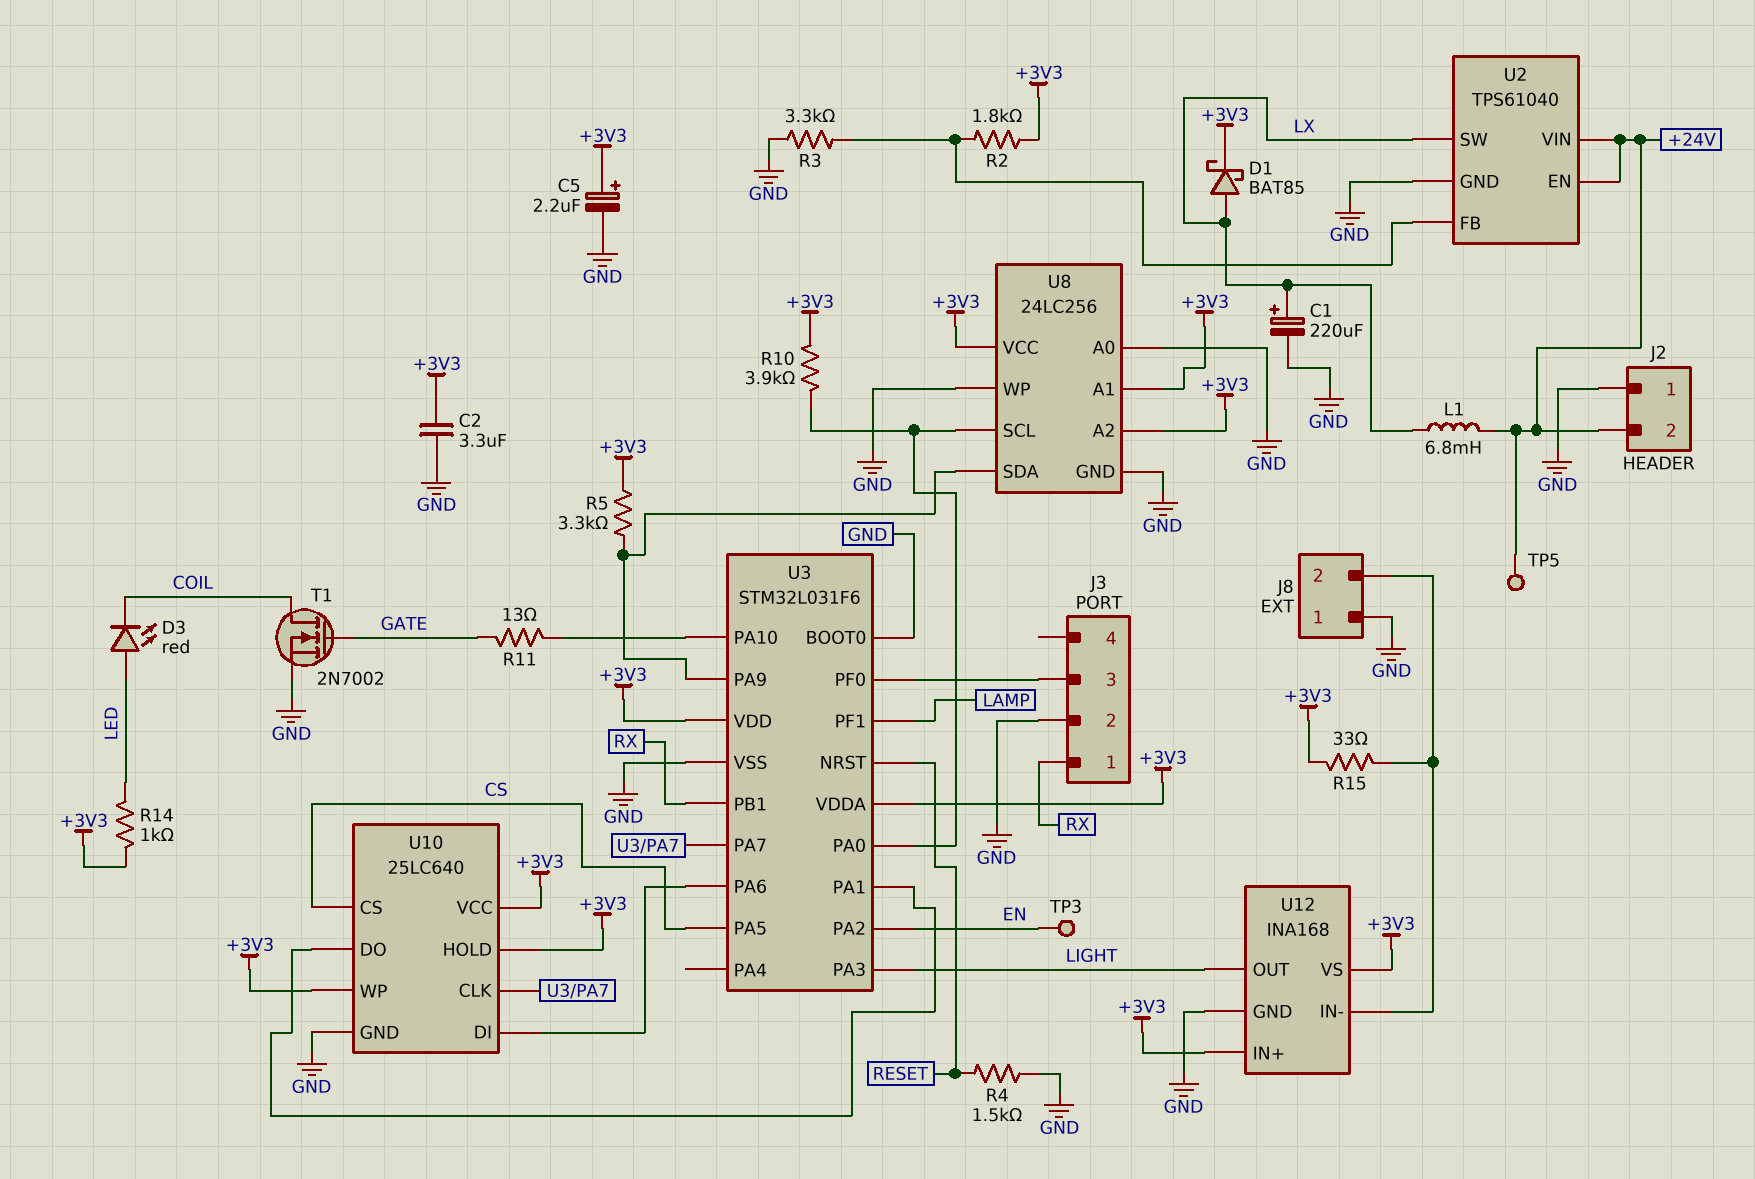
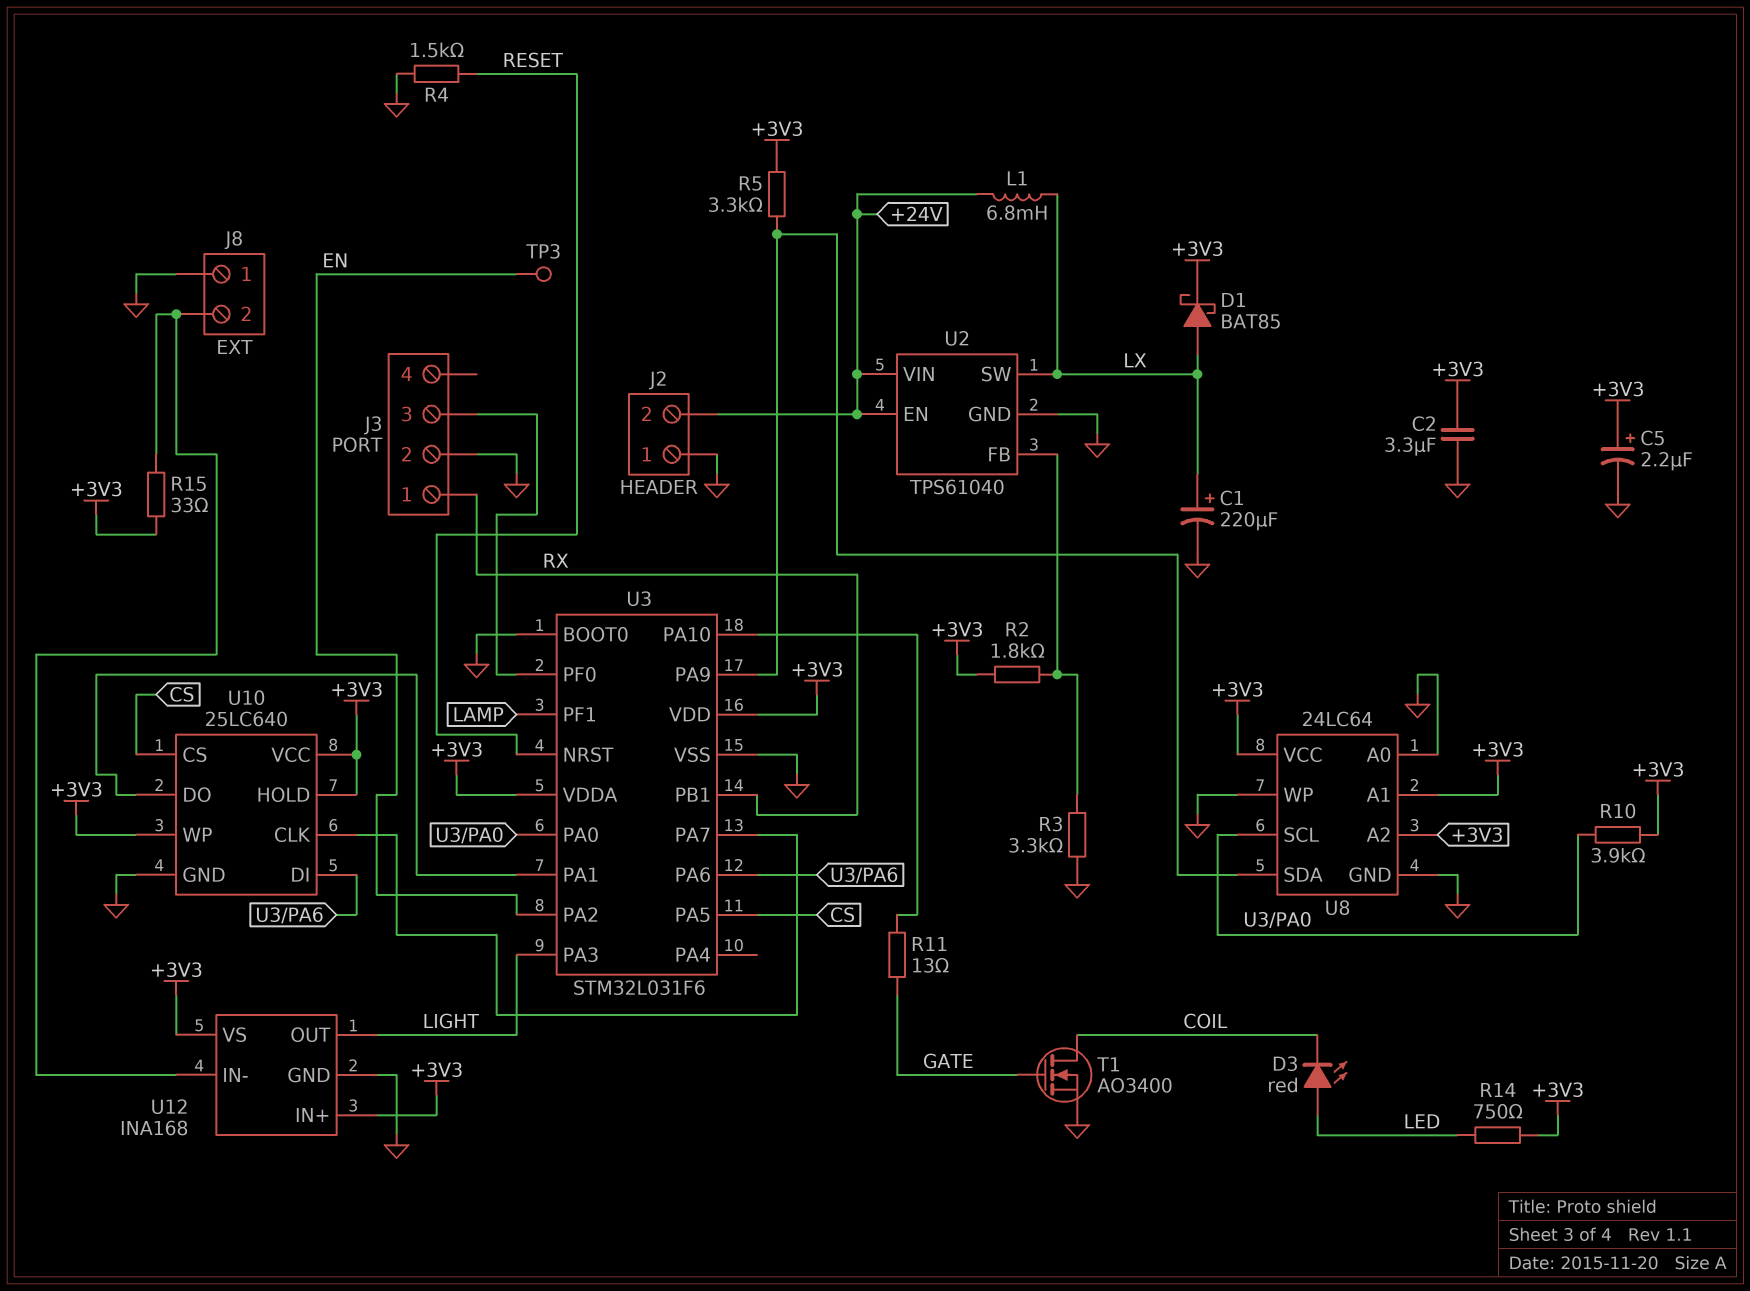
R14: 1k (+3V3, LED) -> 750 (+3V3, LED)
T1: NMOS 2N7002 (G GATE, D COIL, S GND) -> NMOS AO3400 (G GATE, D COIL, S GND)
TP5: test point (+24V) -> none
U8: 24LC256 -> 24LC64

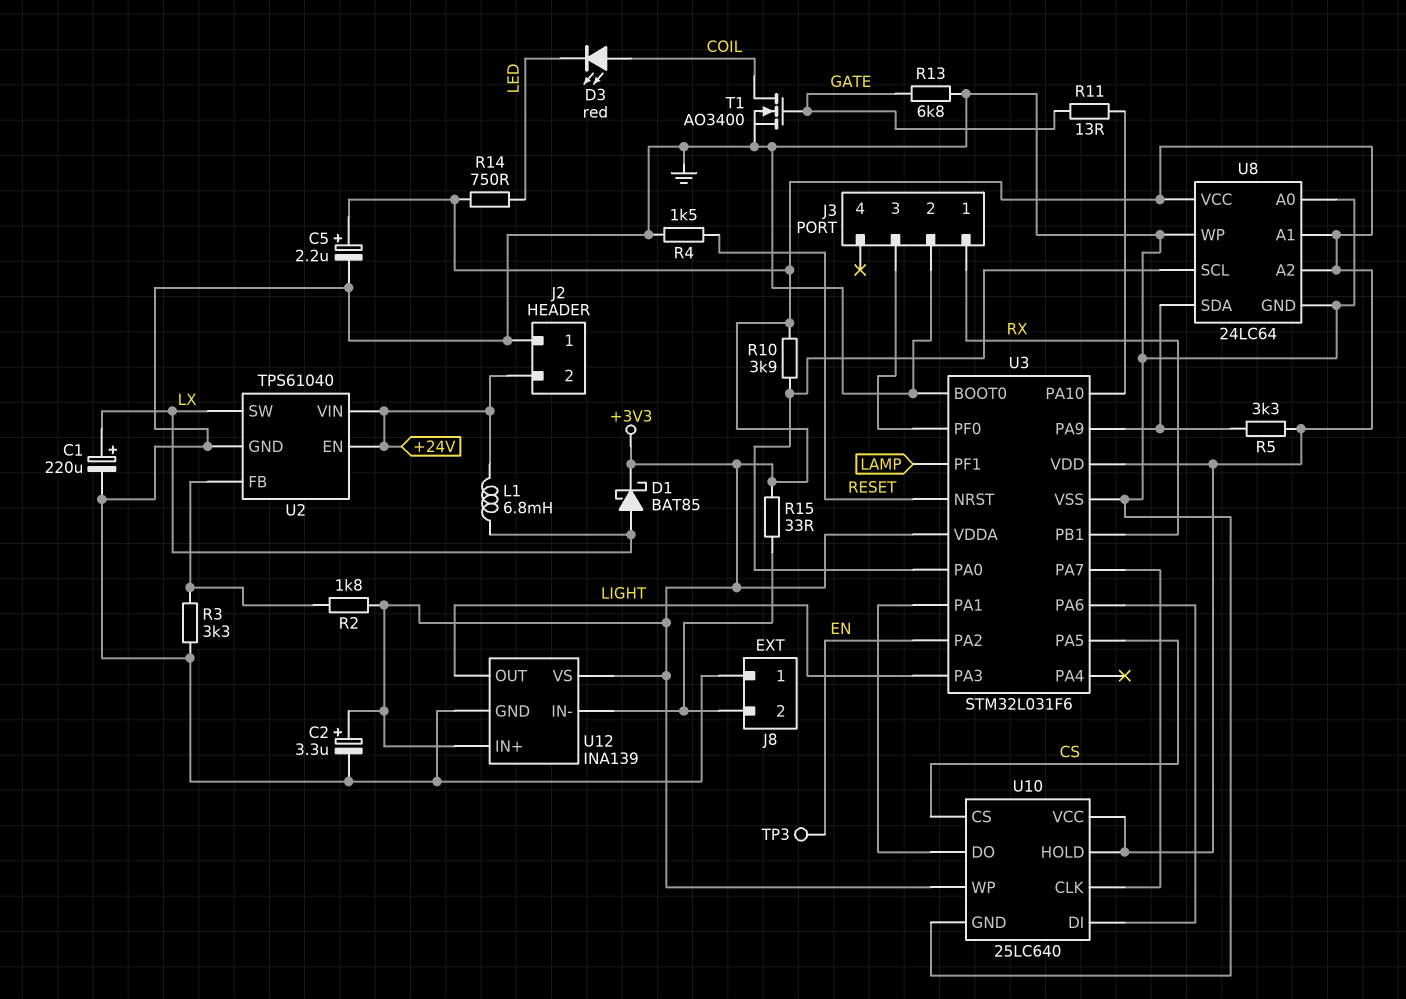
C2: 3.3uF (+3V3, GND) -> 3.3uF (plus +3V3, minus GND)
D3: LED red (A LED, K COIL) -> LED red (A COIL, K LED)
R13: none -> 6.8k (GATE, GND)
U12: INA168 -> INA139

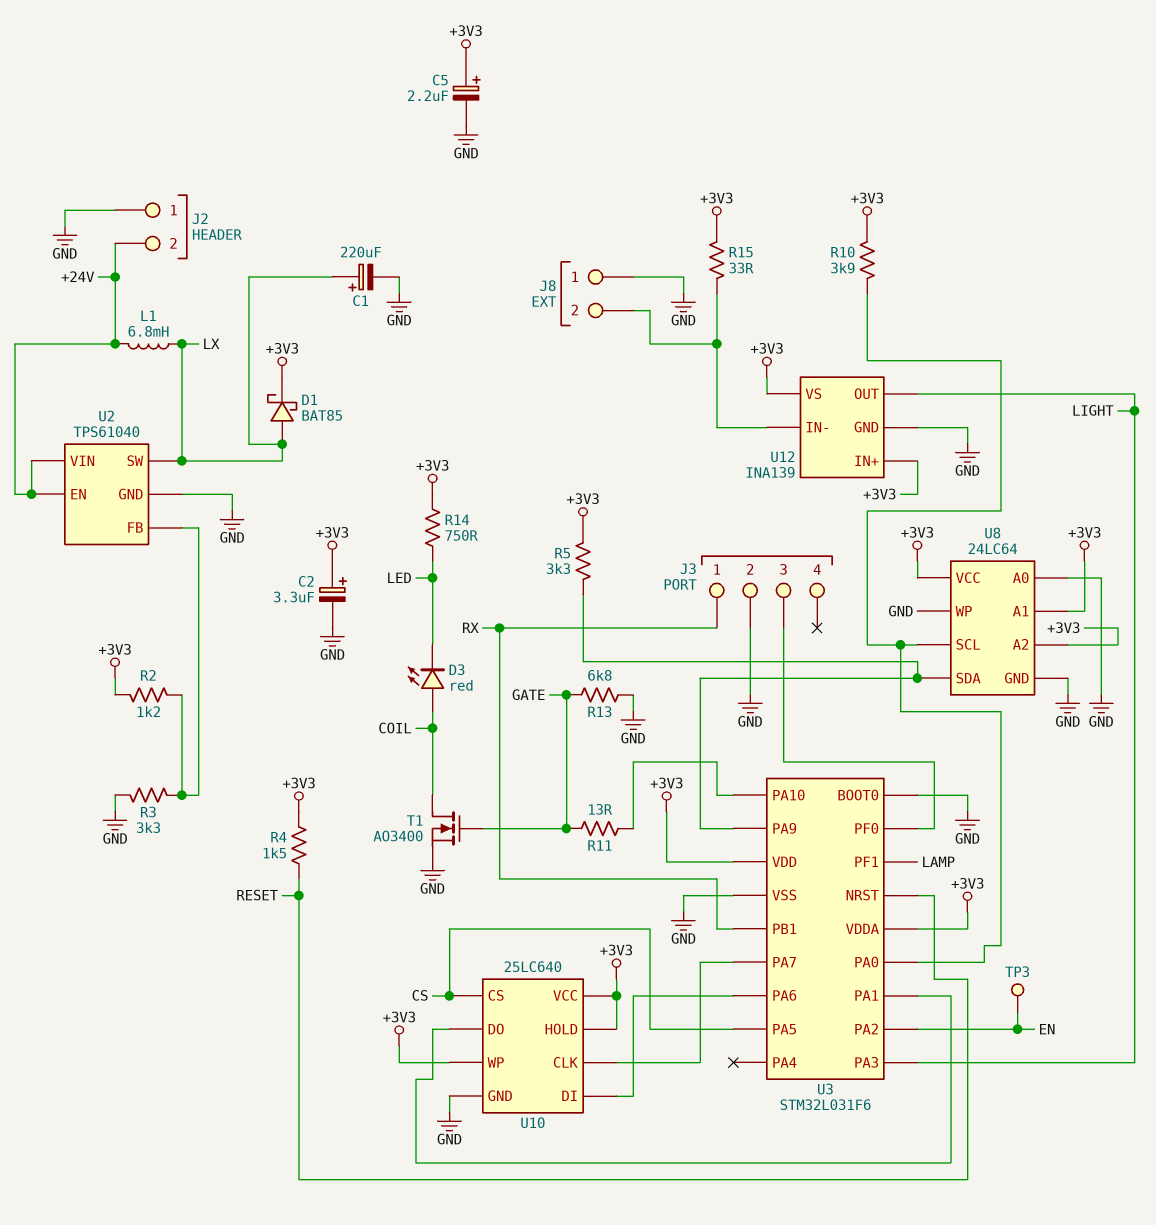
R2: 1.8k (+3V3, U2/FB) -> 1.2k (+3V3, U2/FB)
R4: 1.5k (GND, RESET) -> 1.5k (+3V3, RESET)

